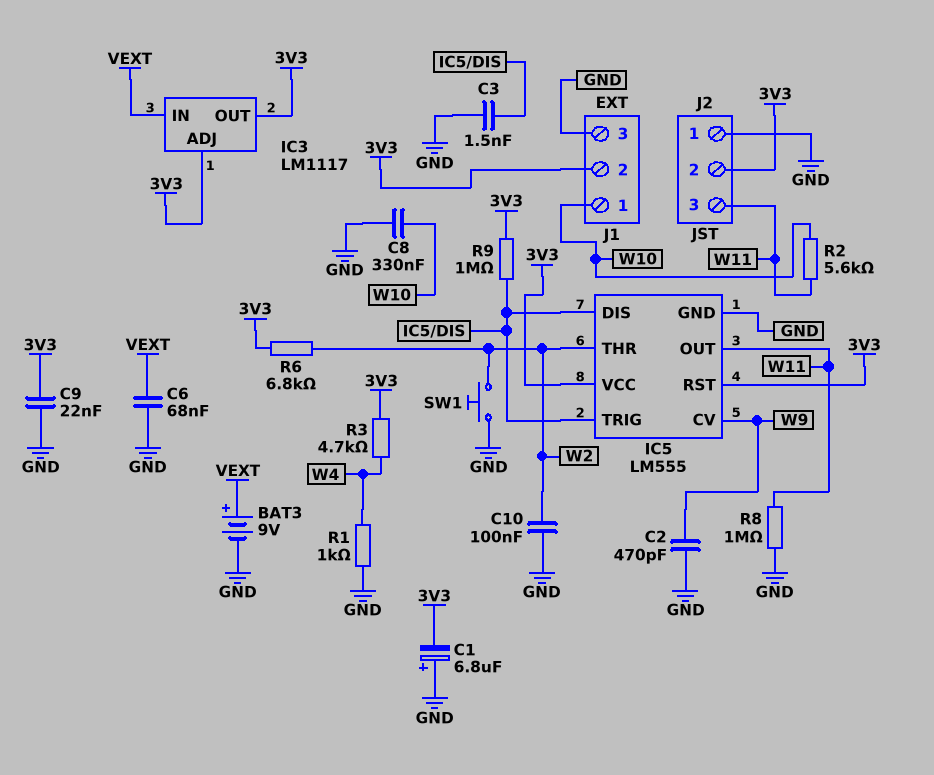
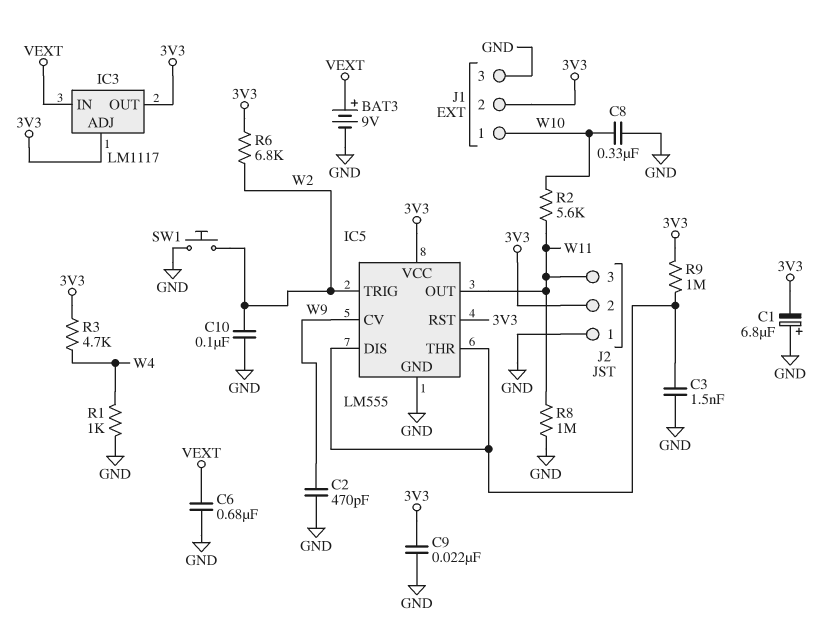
C6: 68nF (GND, VEXT) -> 680nF (GND, VEXT)
IC5 pin THR: W2 -> IC5/DIS
IC5 pin TRIG: IC5/DIS -> W2

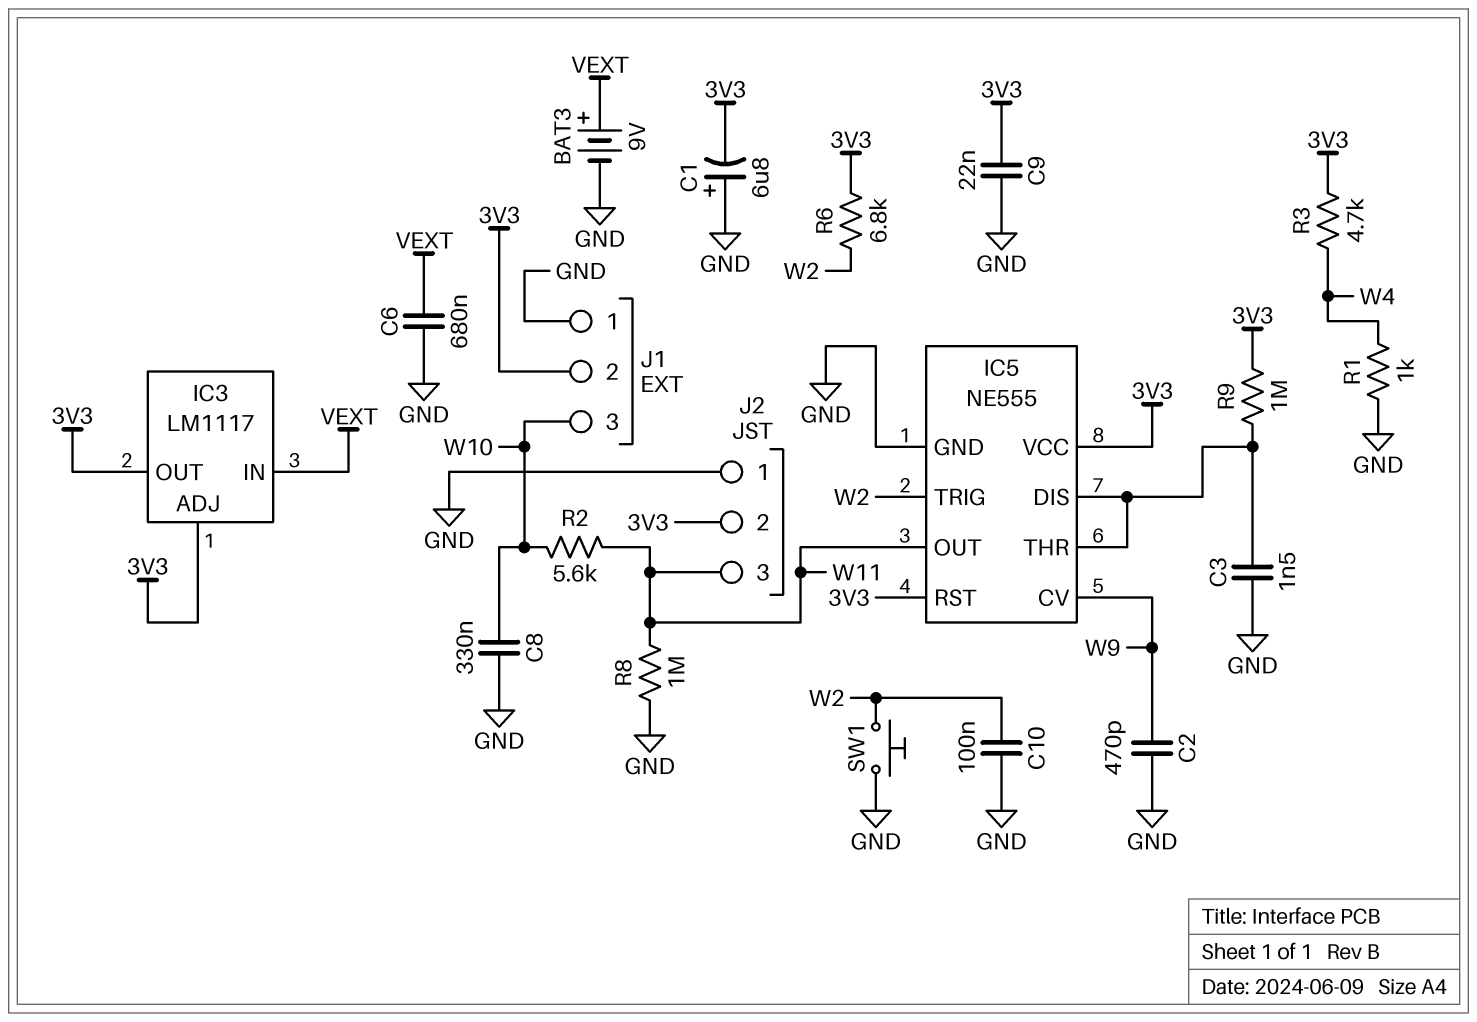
IC5: LM555 -> NE555
J1 pin 1: W10 -> GND
J1 pin 3: GND -> W10

